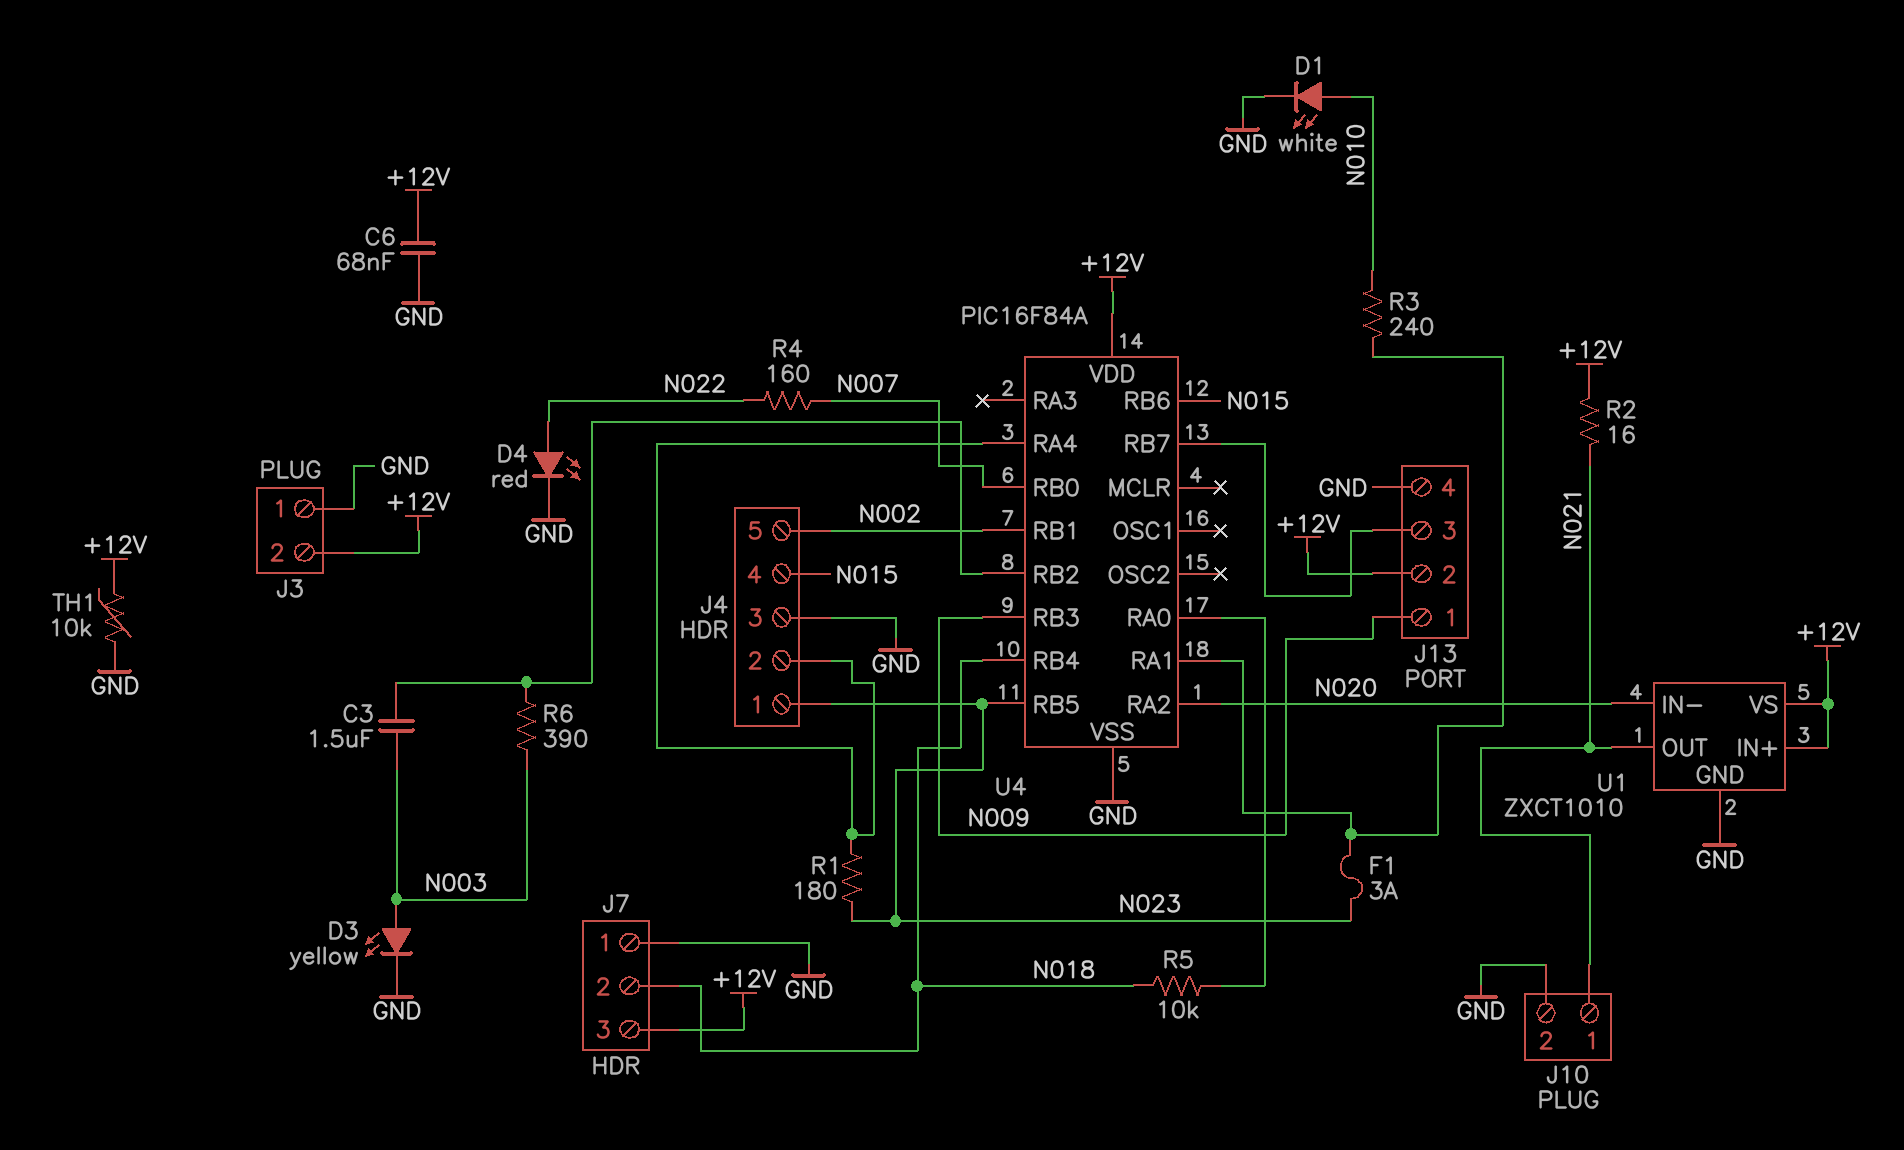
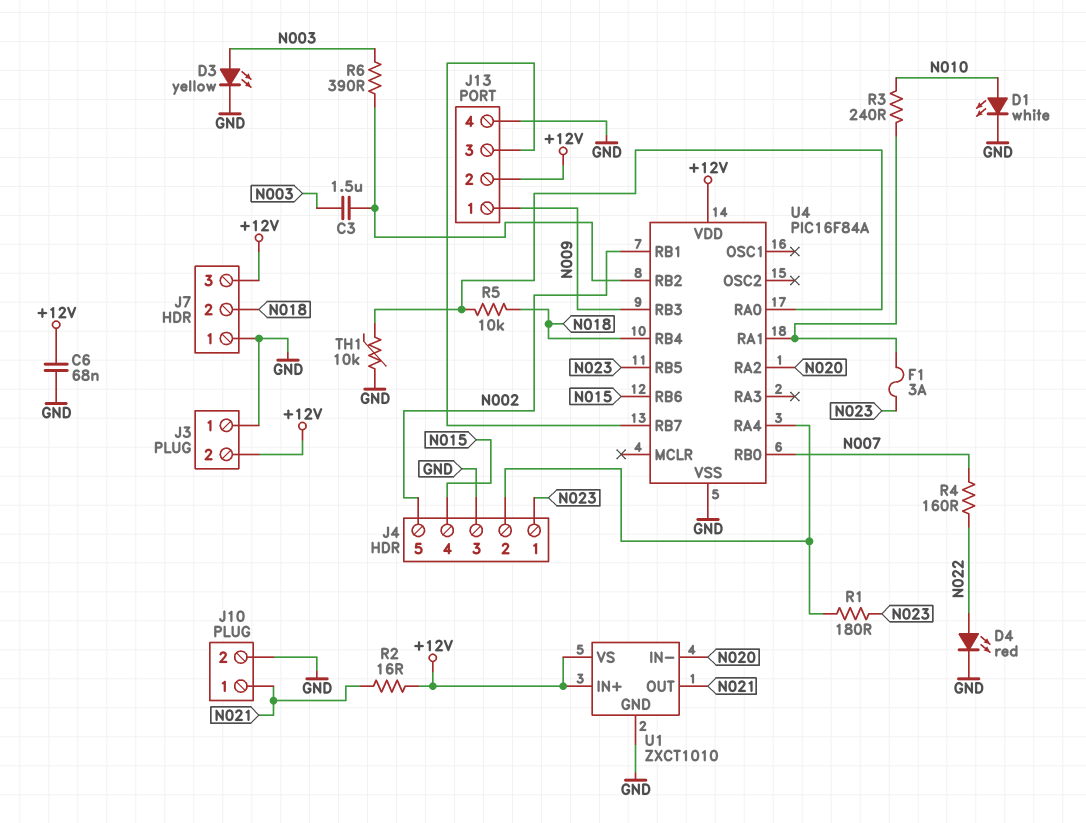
TH1: 10k (+12V, GND) -> 10k (GND, U4/RA0)

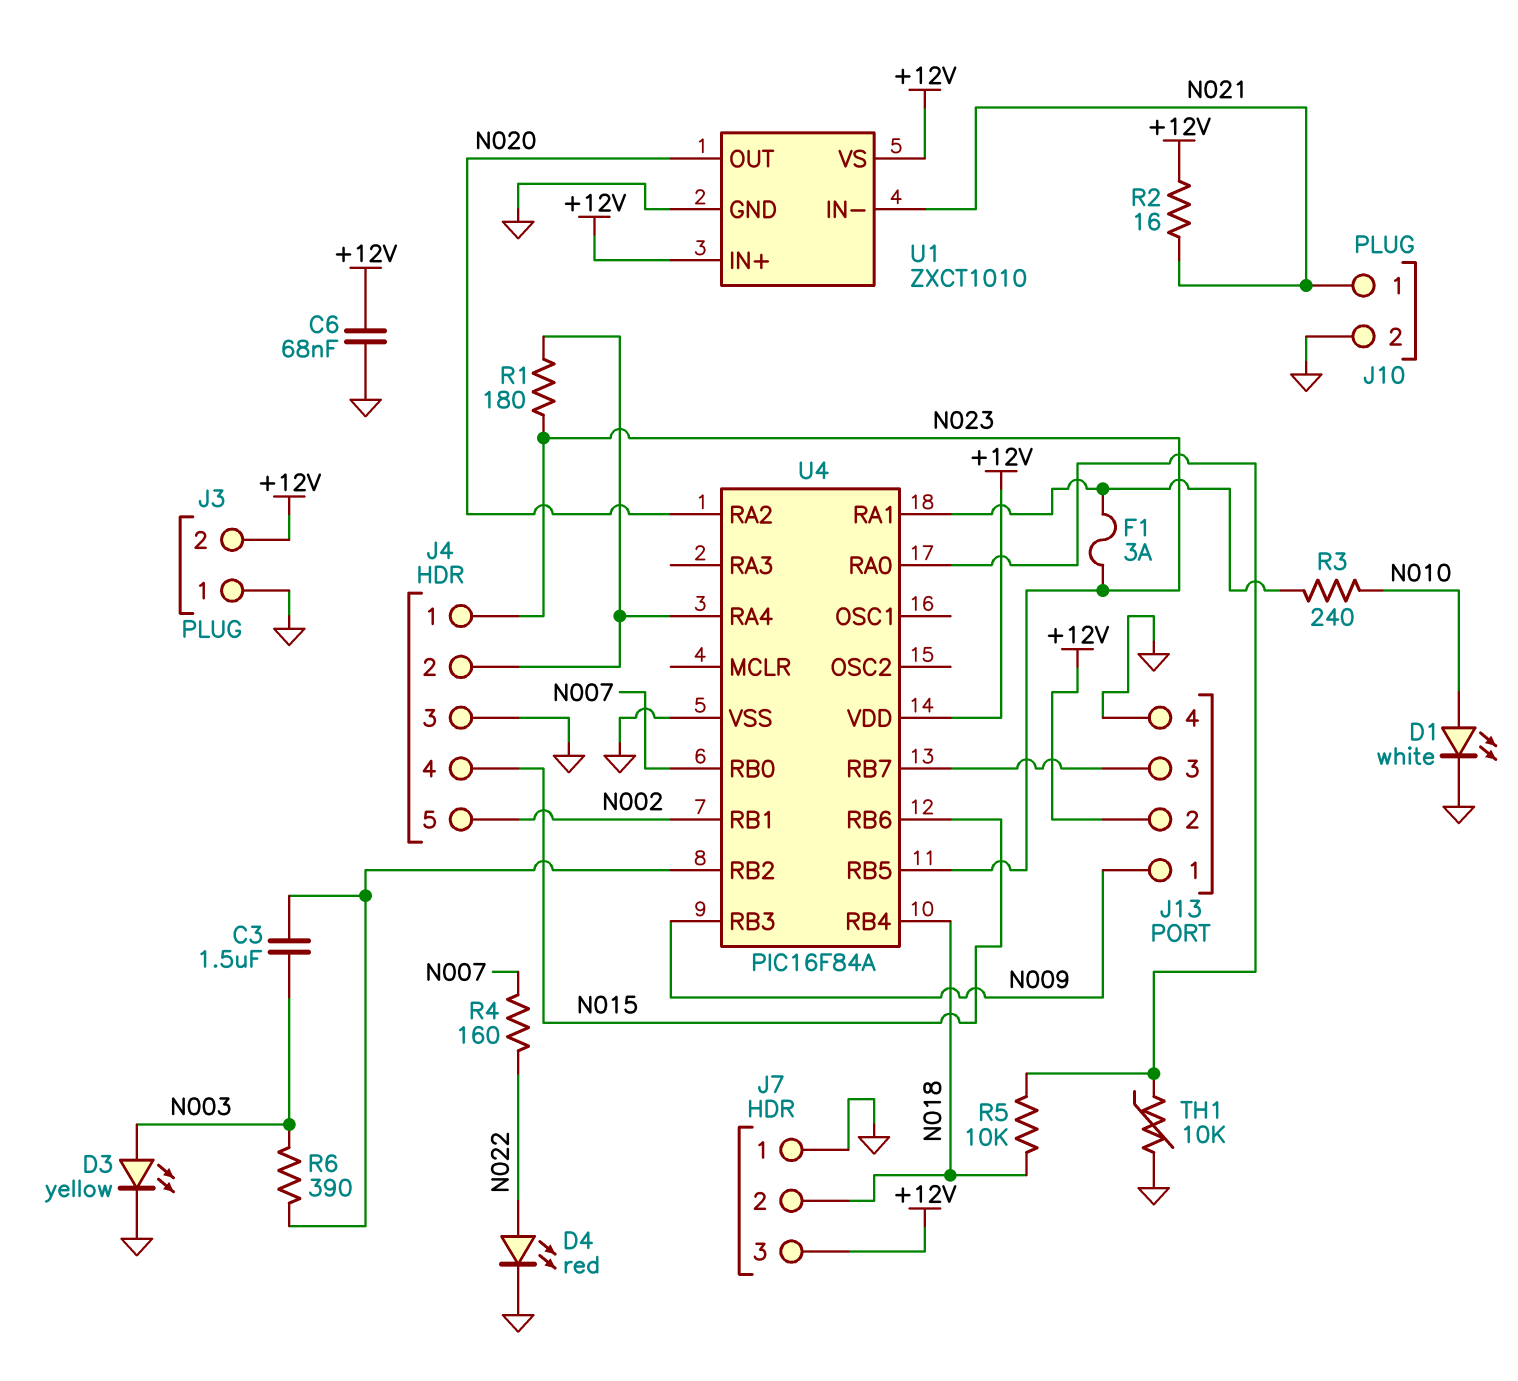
U1 pin IN-: N020 -> N021
U1 pin OUT: N021 -> N020

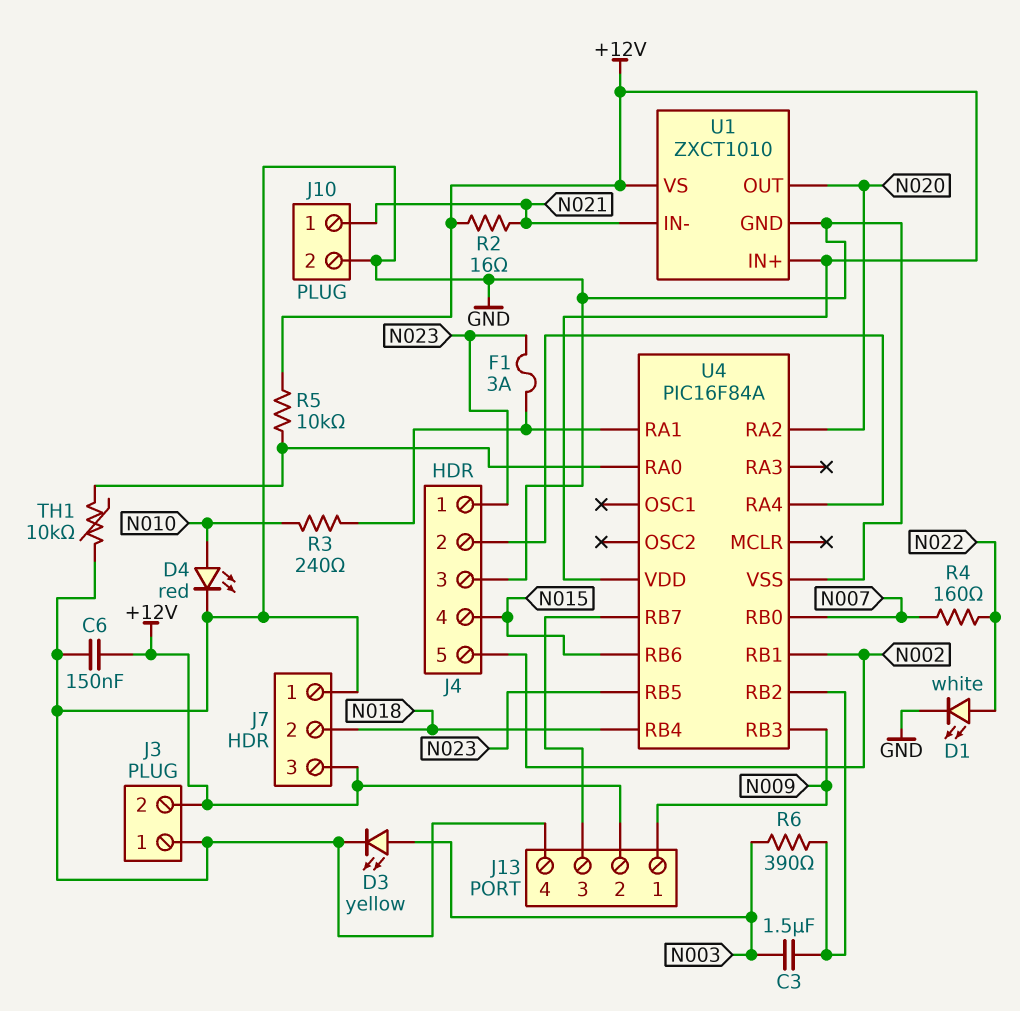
C6: 68nF (+12V, GND) -> 150nF (+12V, GND)
D1: LED white (A N010, K GND) -> LED white (A N022, K GND)
D4: LED red (A N022, K GND) -> LED red (A N010, K GND)
R1: 180 (J4/2, N023) -> none
R5: 10k (N018, U4/RA0) -> 10k (+12V, U4/RA0)

